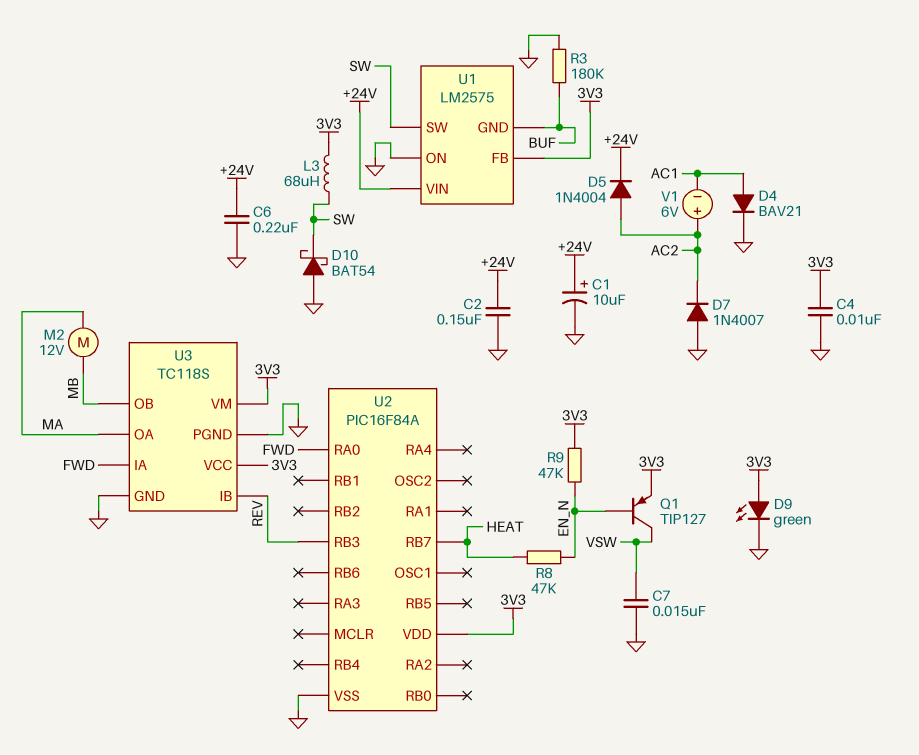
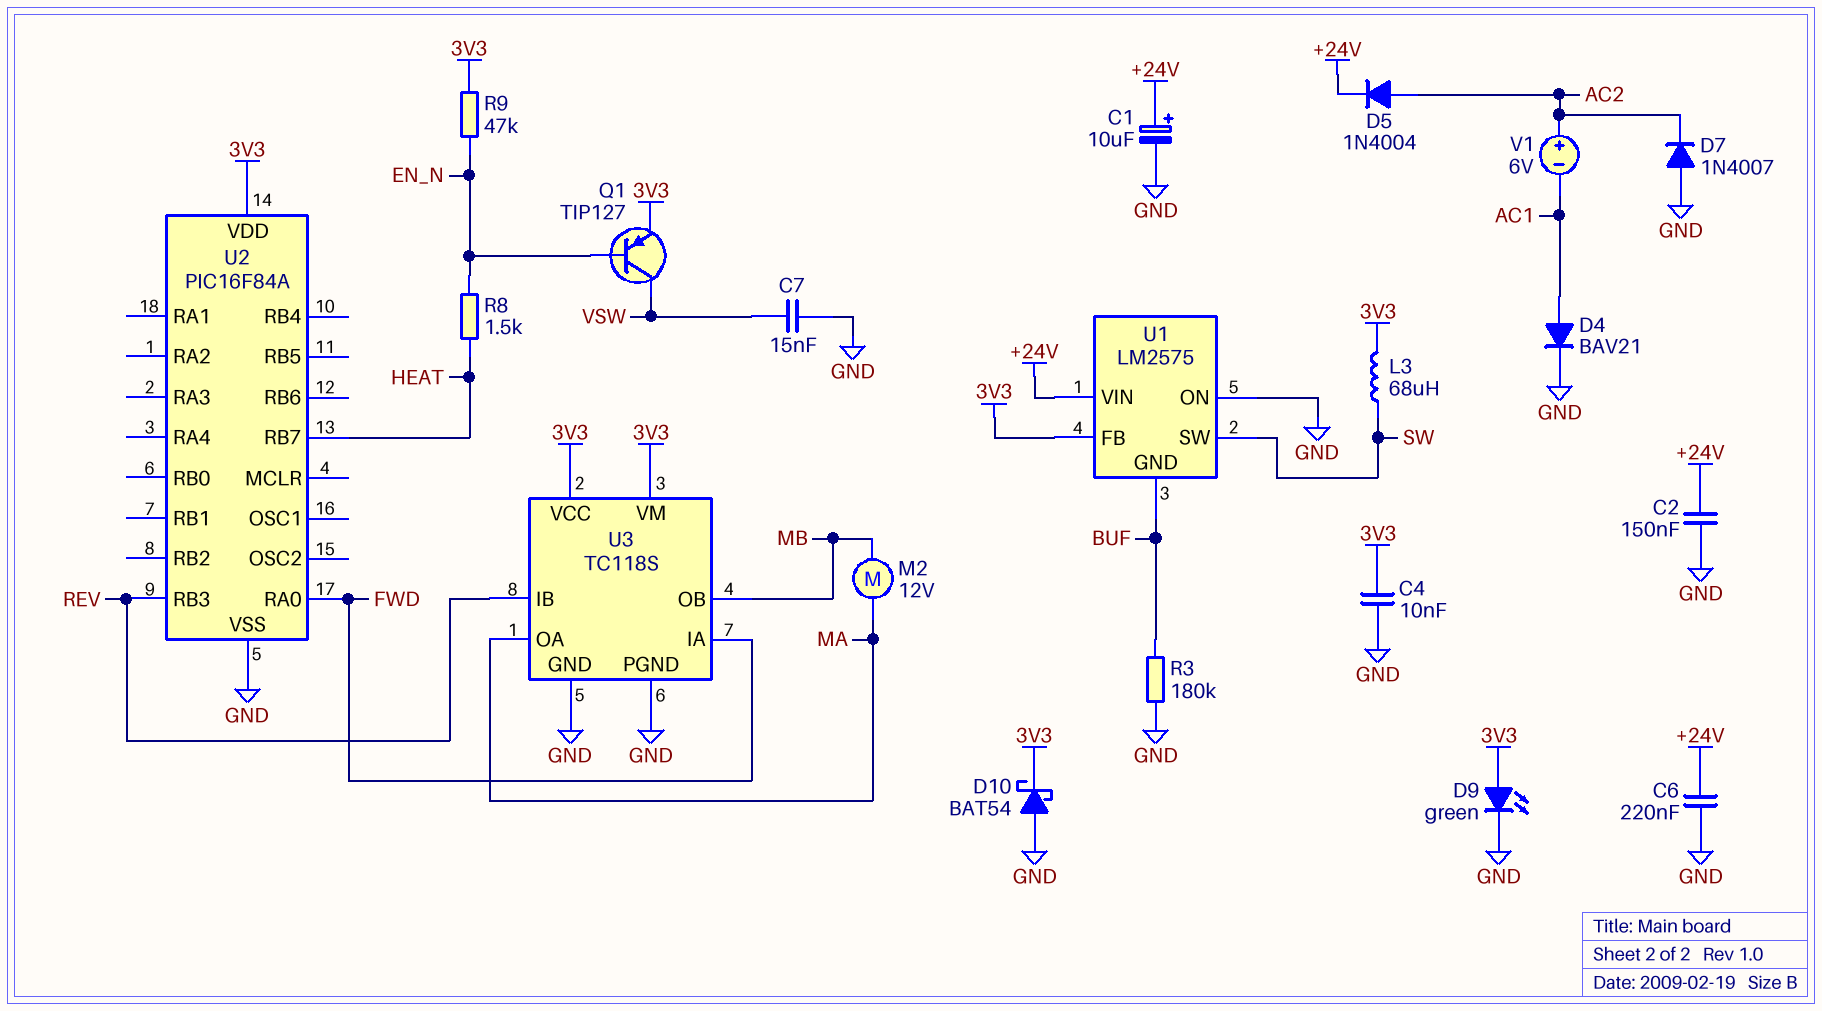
D10: schottky BAT54 (A GND, K SW) -> schottky BAT54 (A GND, K 3V3)
R8: 47k (EN_N, HEAT) -> 1.5k (EN_N, HEAT)

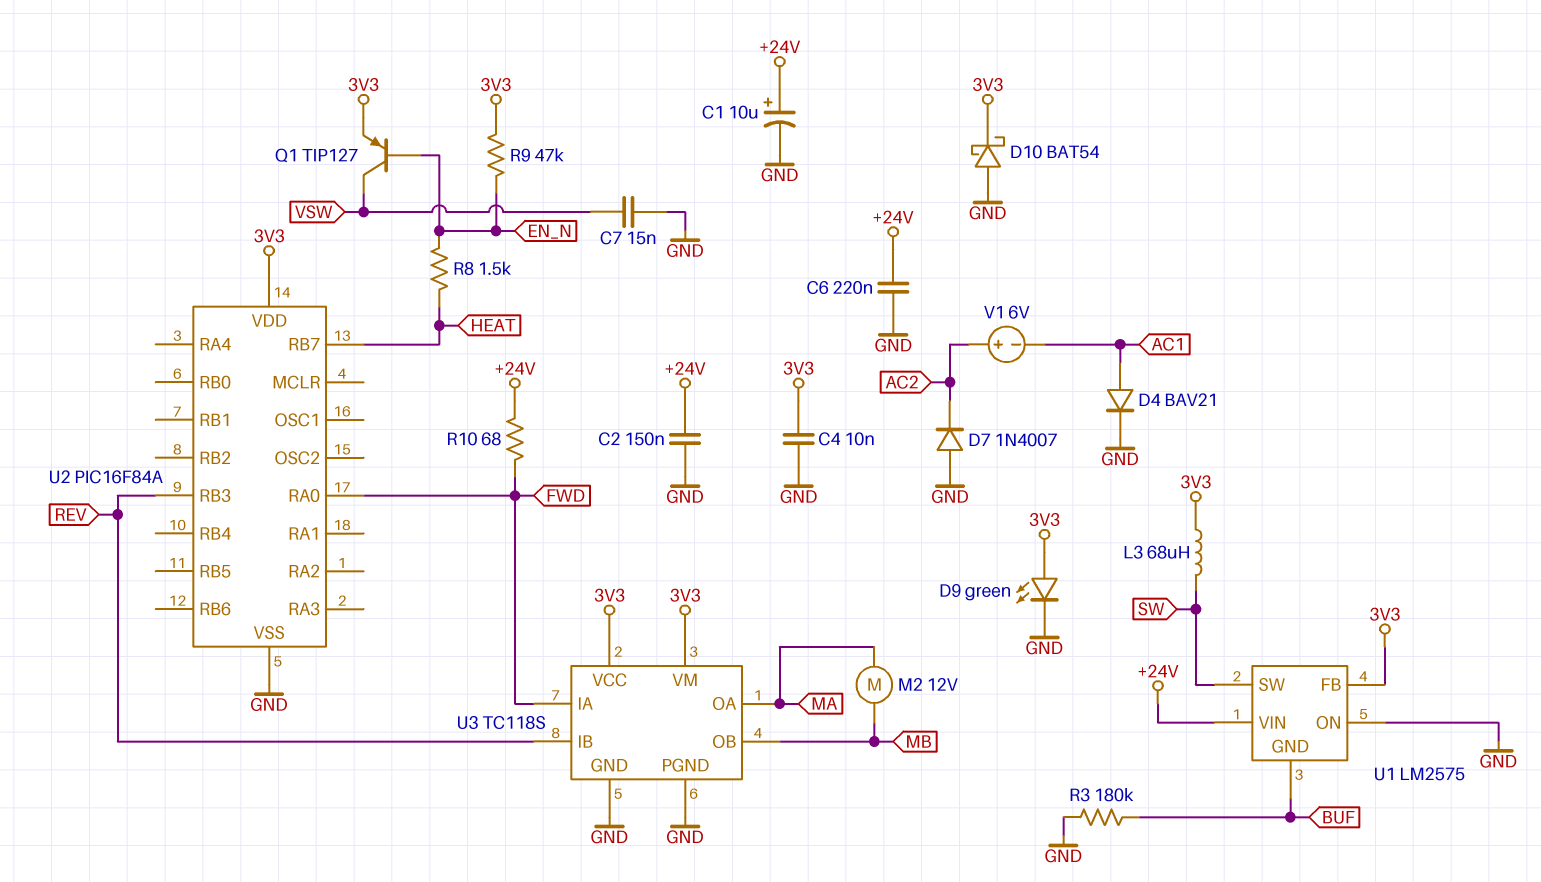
D5: diode 1N4004 (A AC2, K +24V) -> none
R10: none -> 68 (+24V, FWD)

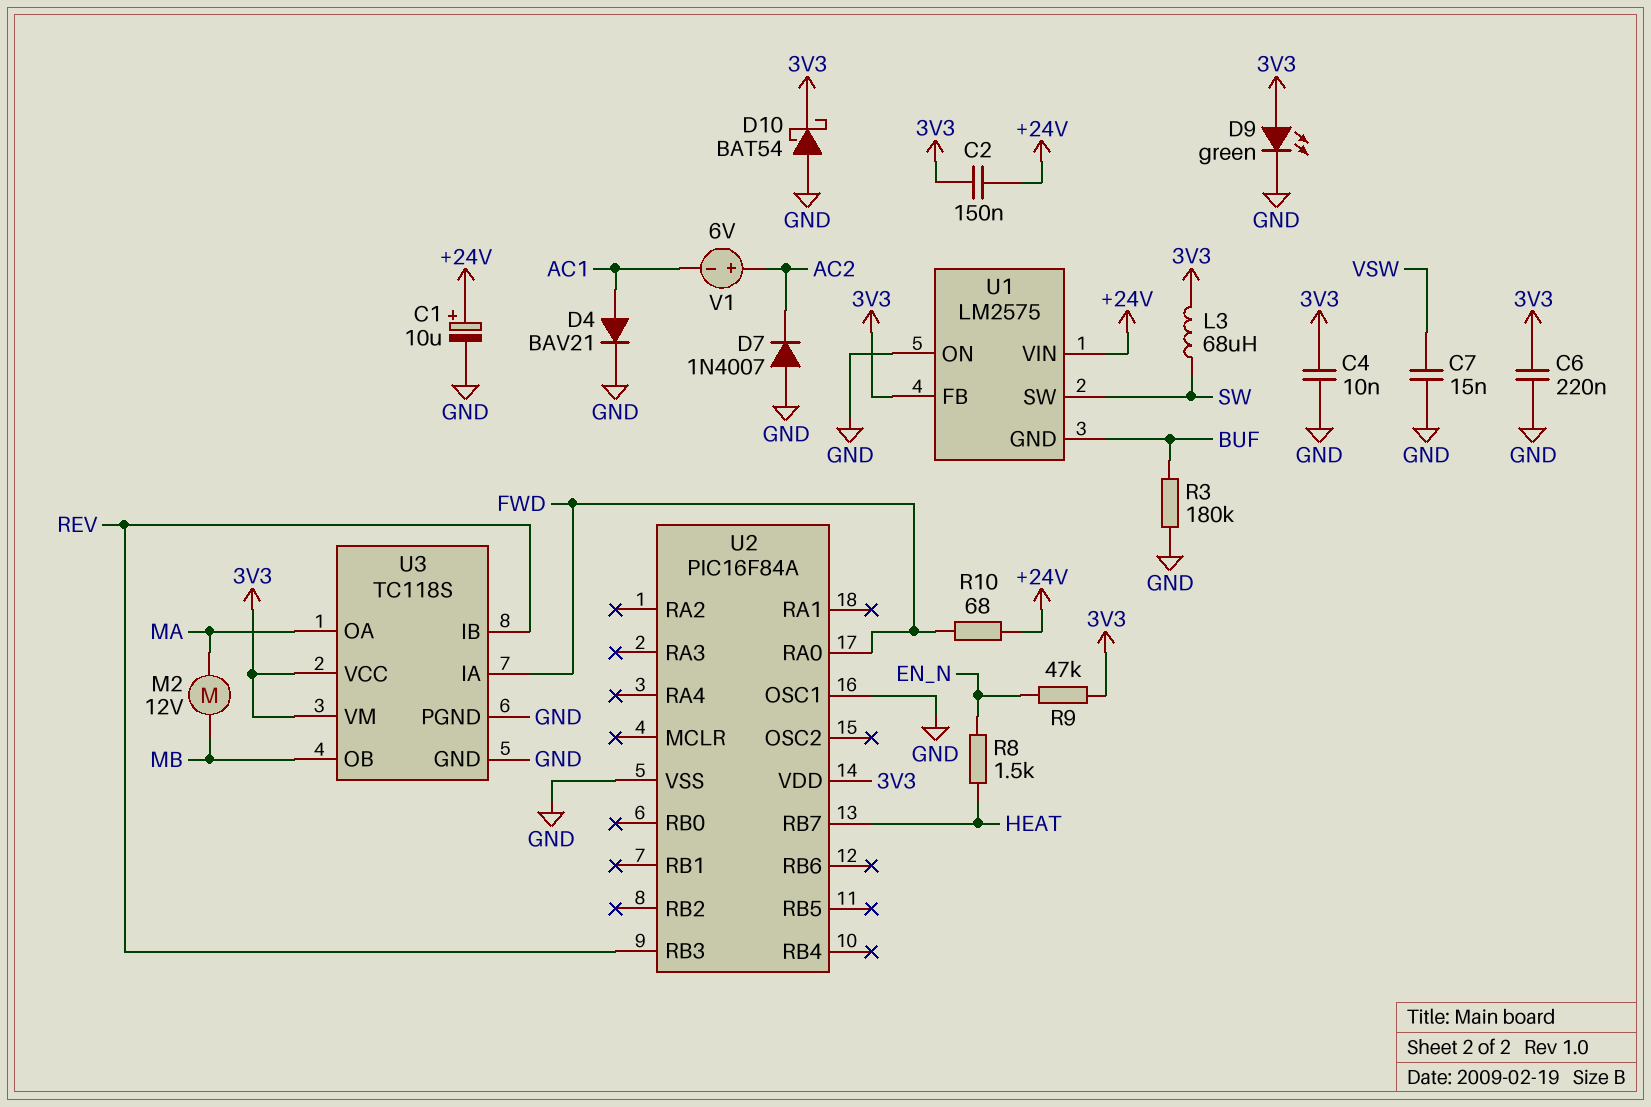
C2: 150nF (+24V, GND) -> 150nF (+24V, 3V3)
C6: 220nF (+24V, GND) -> 220nF (3V3, GND)
Q1: PNP TIP127 (B EN_N, C VSW, E 3V3) -> none
U2 pin OSC1: none -> GND

